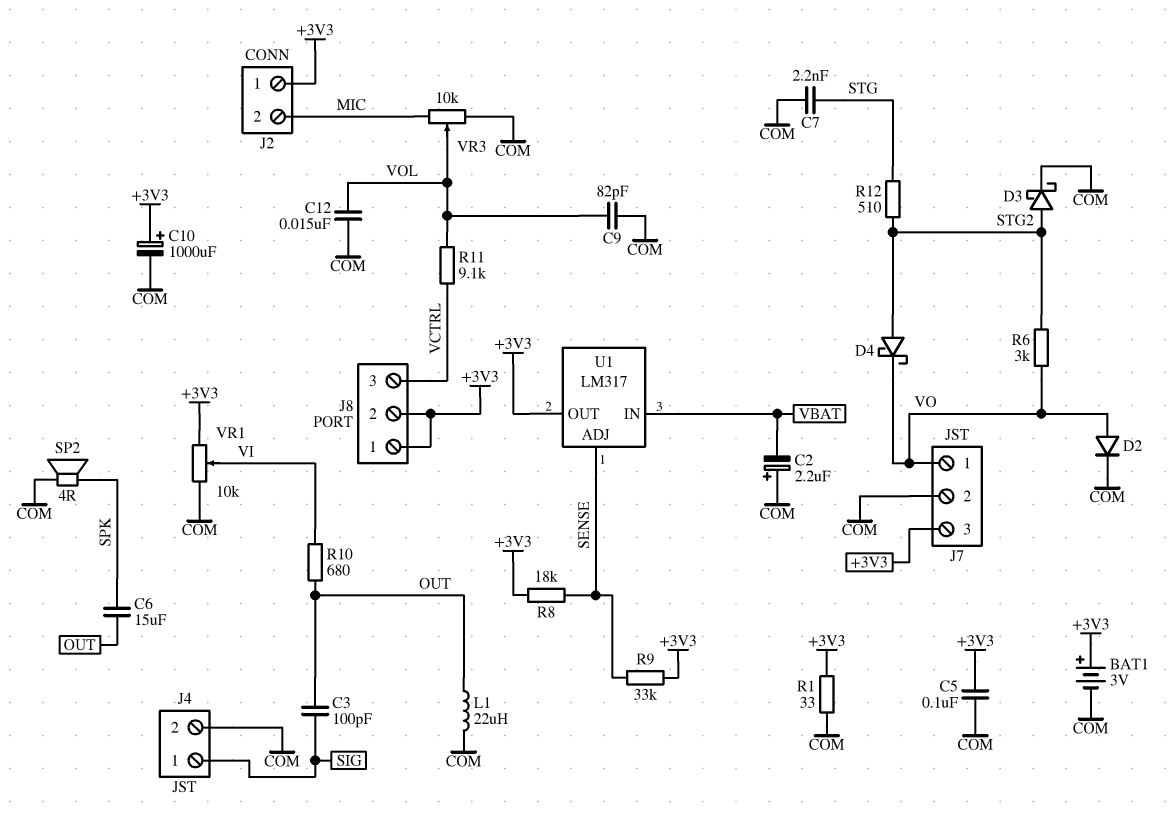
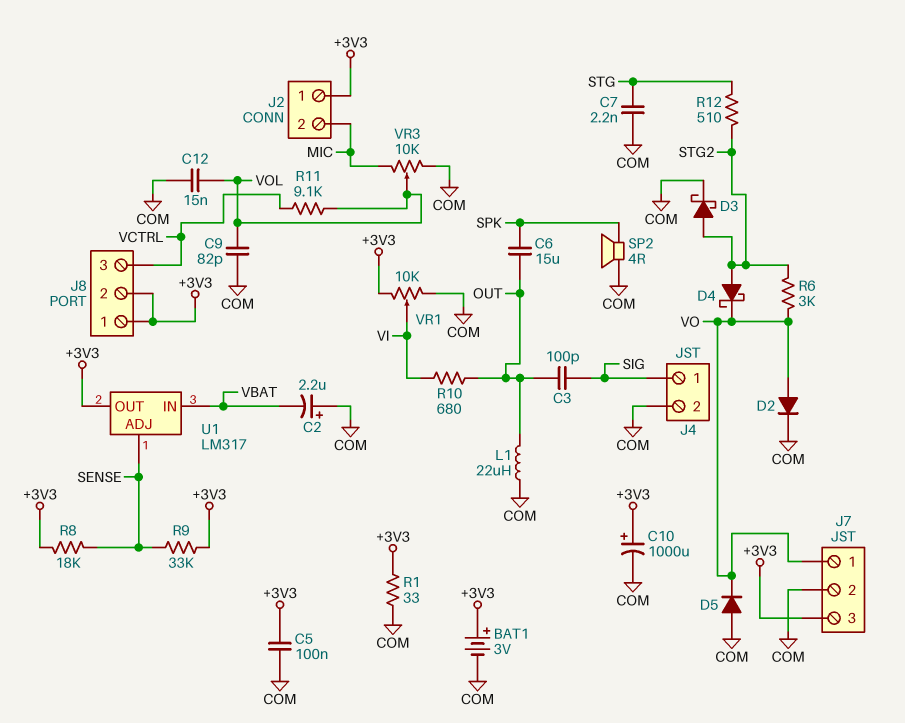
D5: none -> diode (A COM, K VO)

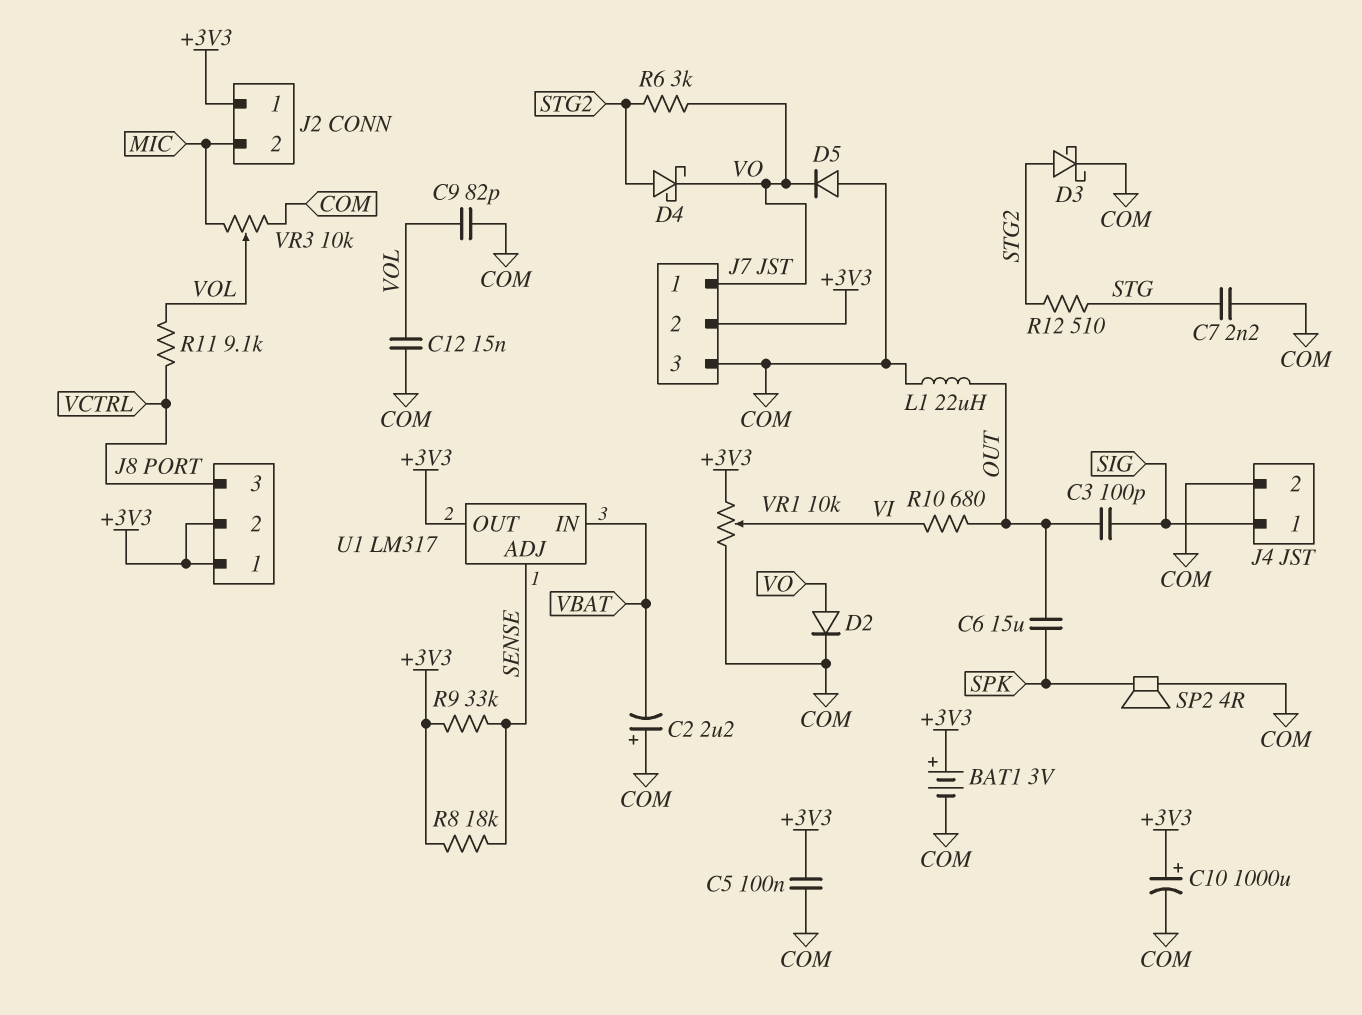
J7 pin 2: COM -> +3V3
J7 pin 3: +3V3 -> COM
R1: 33 (+3V3, COM) -> none

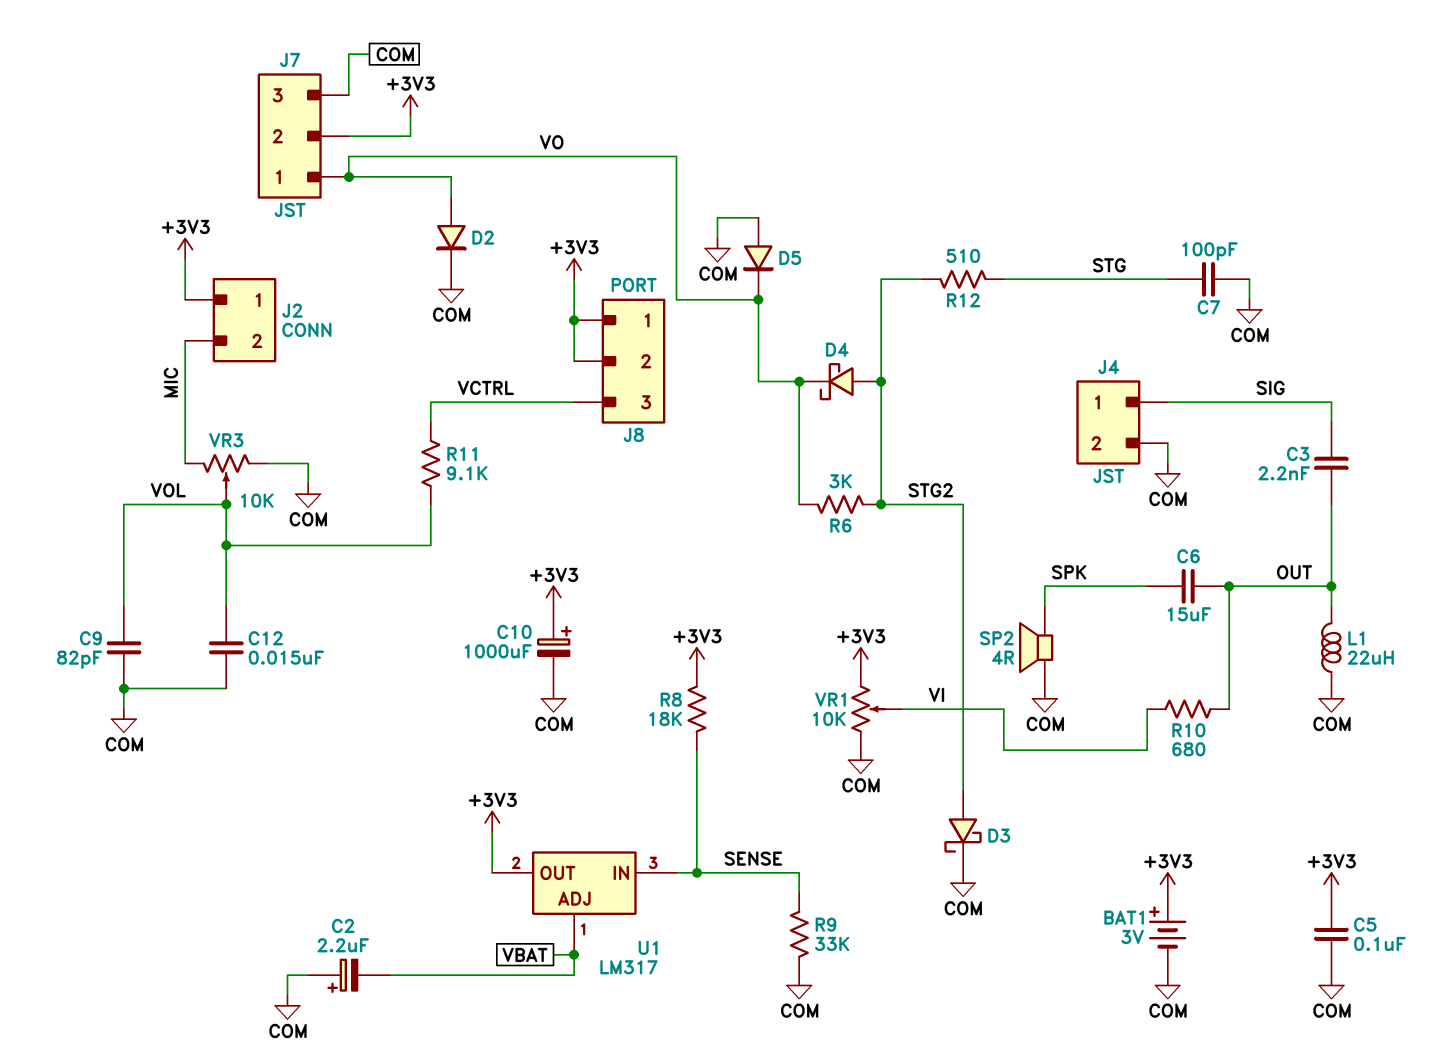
C3: 100pF (OUT, SIG) -> 2.2nF (OUT, SIG)
C7: 2.2nF (COM, STG) -> 100pF (COM, STG)
R9: 33k (+3V3, SENSE) -> 33k (COM, SENSE)
U1 pin ADJ: SENSE -> VBAT
U1 pin IN: VBAT -> SENSE

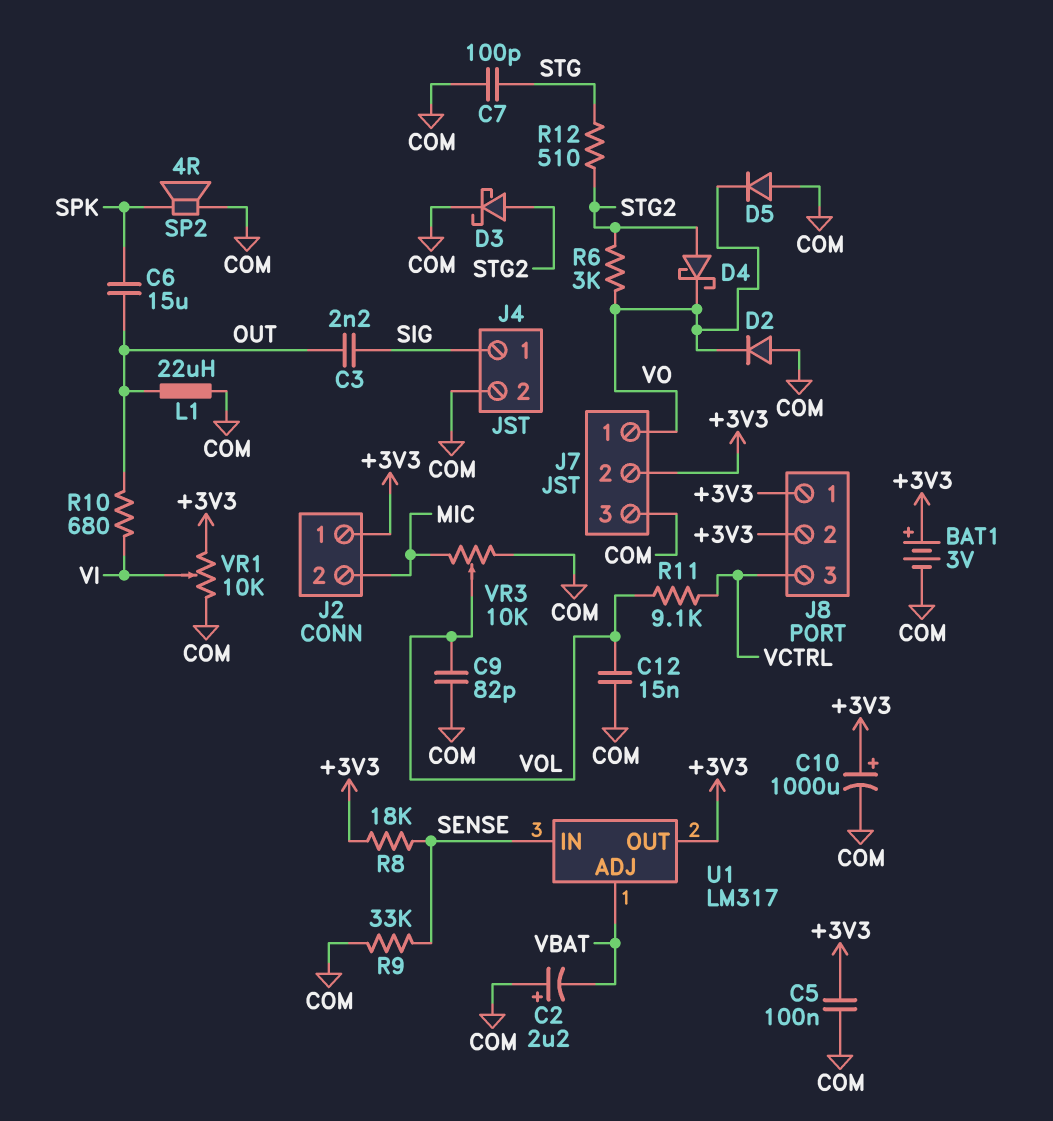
D2: diode (A VO, K COM) -> diode (A COM, K VO)

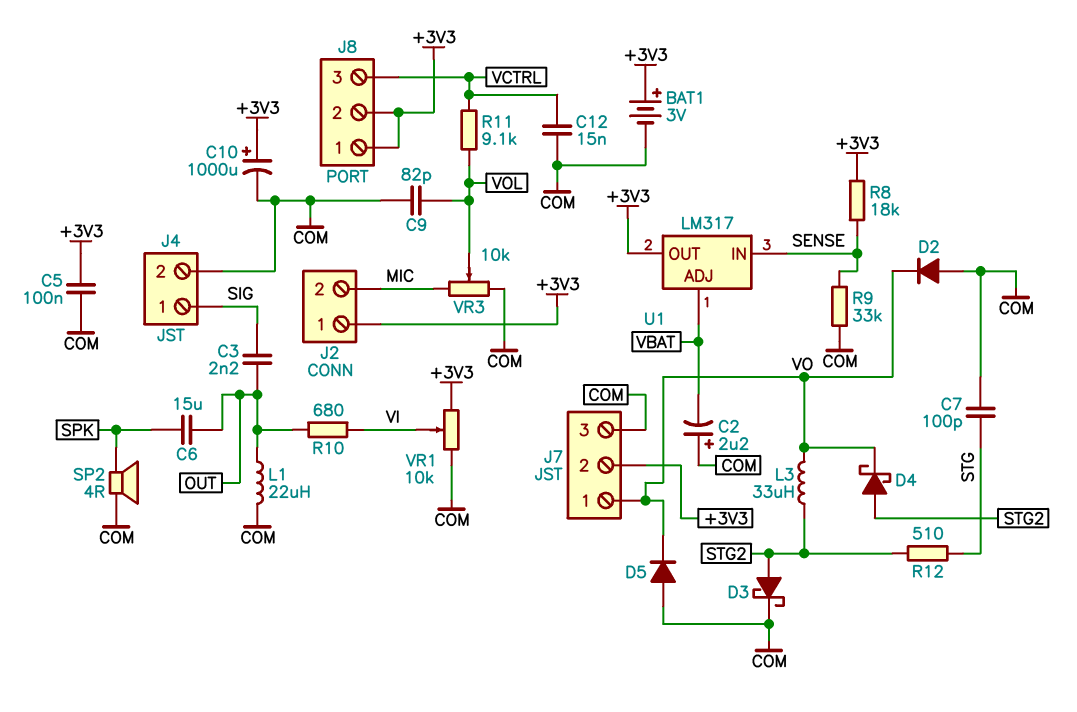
C12: 15nF (COM, VOL) -> 15nF (COM, VCTRL)
L3: none -> 33uH (STG2, VO)
R6: 3k (STG2, VO) -> none

